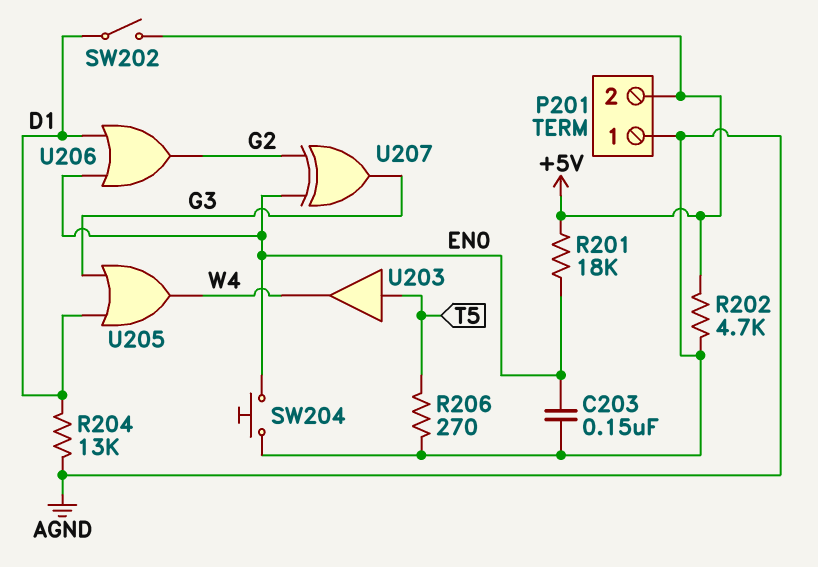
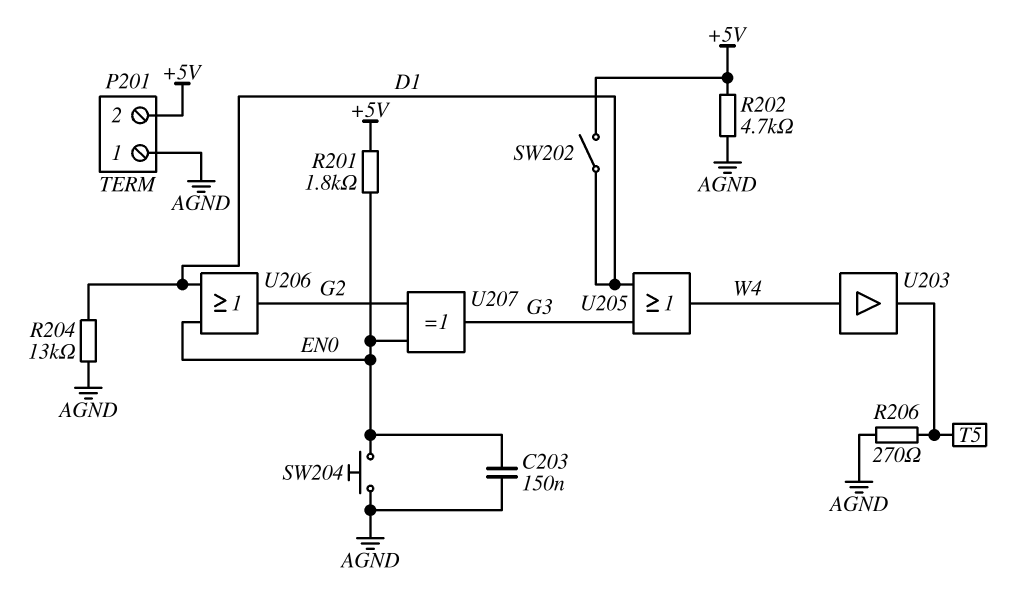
R201: 18k (+5V, EN0) -> 1.8k (+5V, EN0)
U203: buffer (in T5, out W4) -> buffer (in W4, out T5)

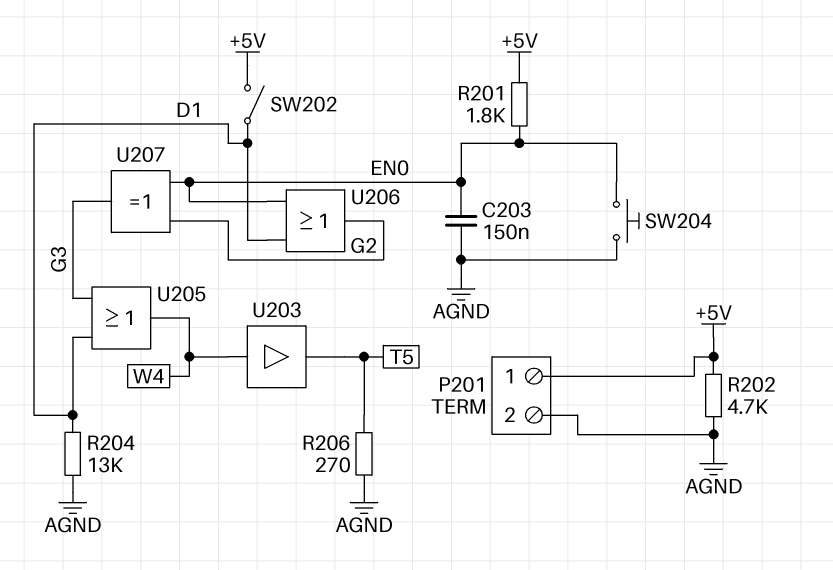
P201 pin 1: AGND -> +5V
P201 pin 2: +5V -> AGND

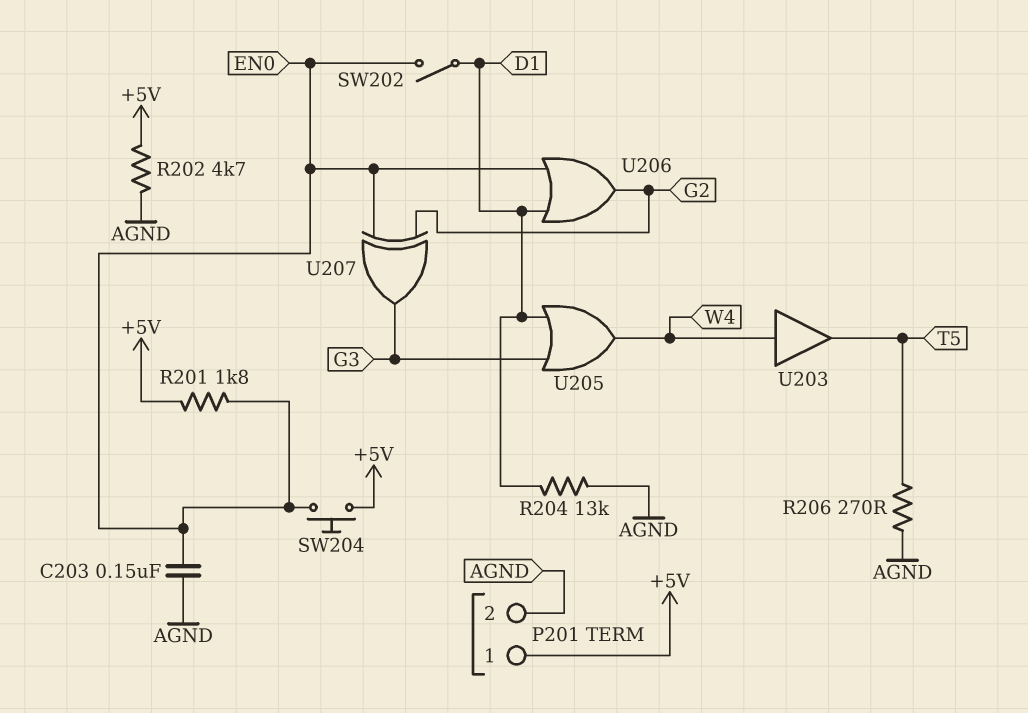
SW202: switch (+5V, D1) -> switch (D1, EN0)
SW204: button (AGND, EN0) -> button (+5V, EN0)

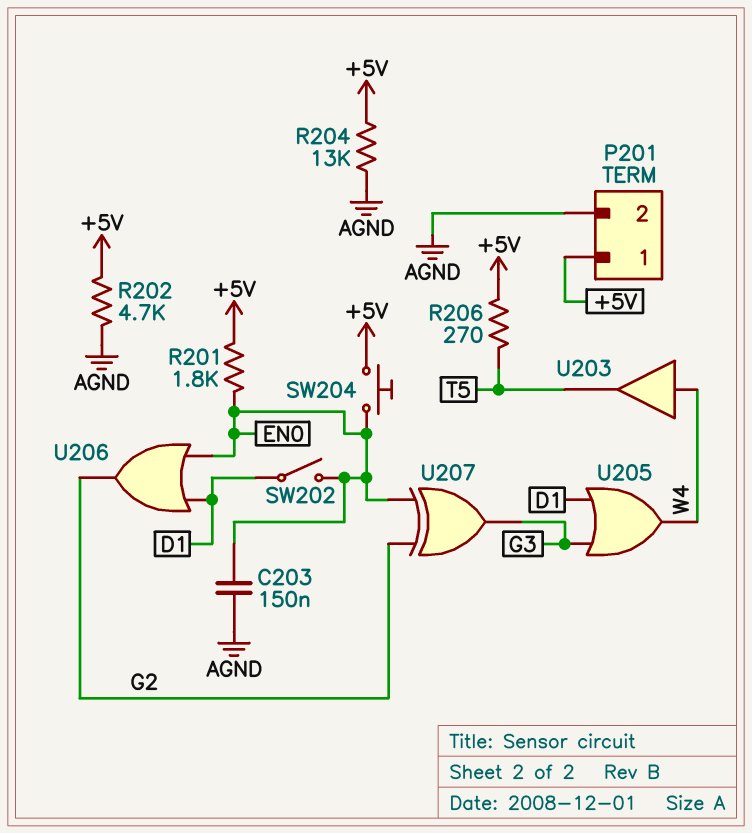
R204: 13k (AGND, D1) -> 13k (+5V, AGND)
R206: 270 (AGND, T5) -> 270 (+5V, T5)

